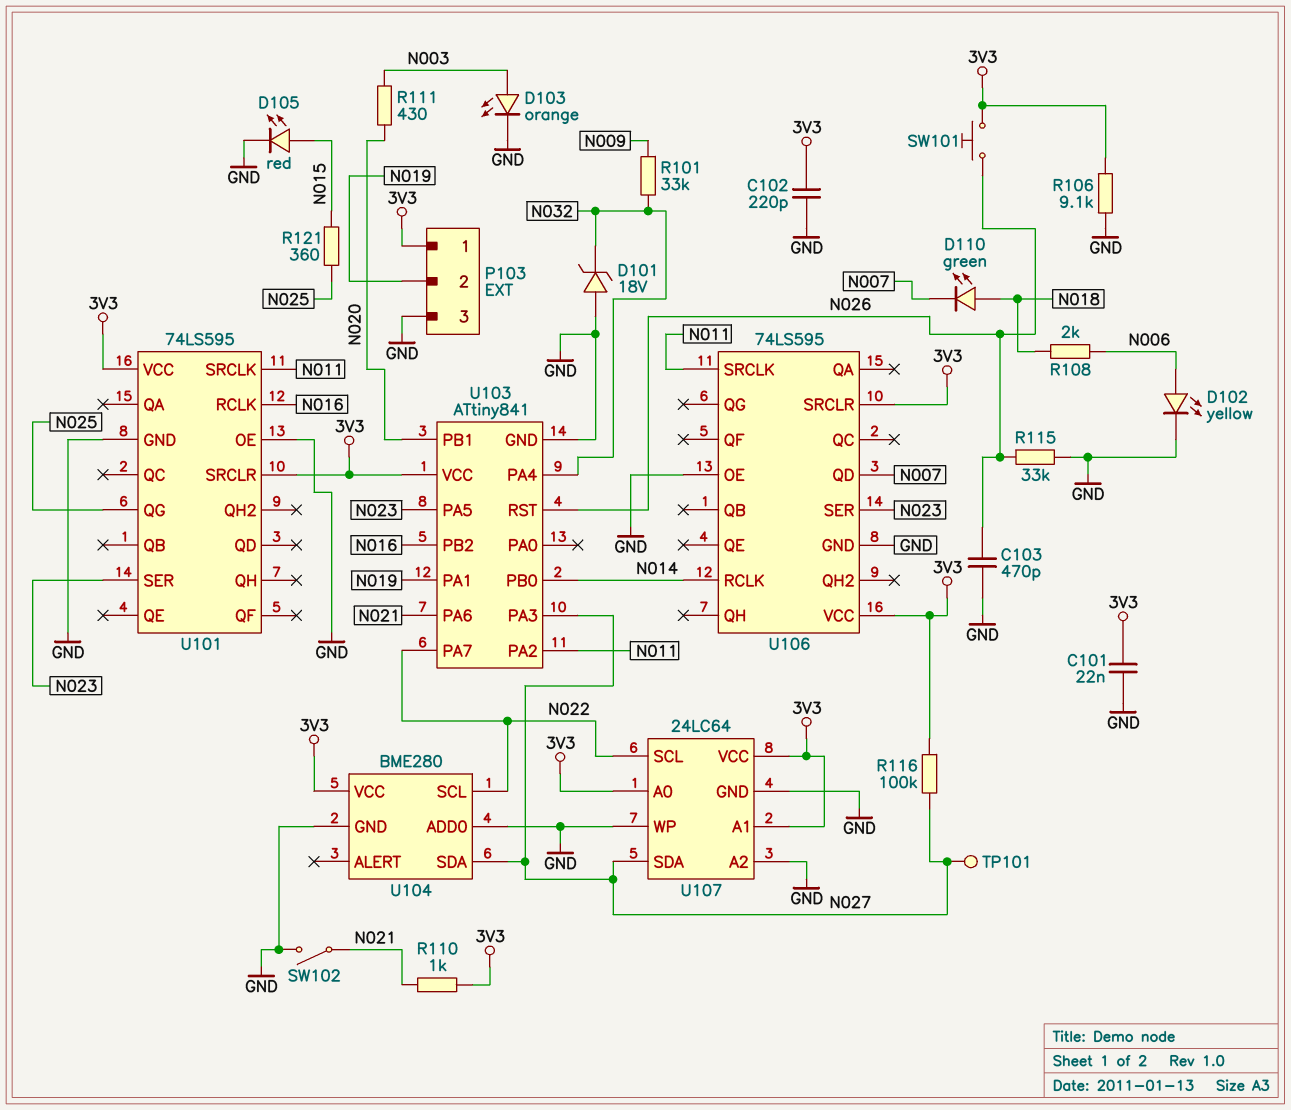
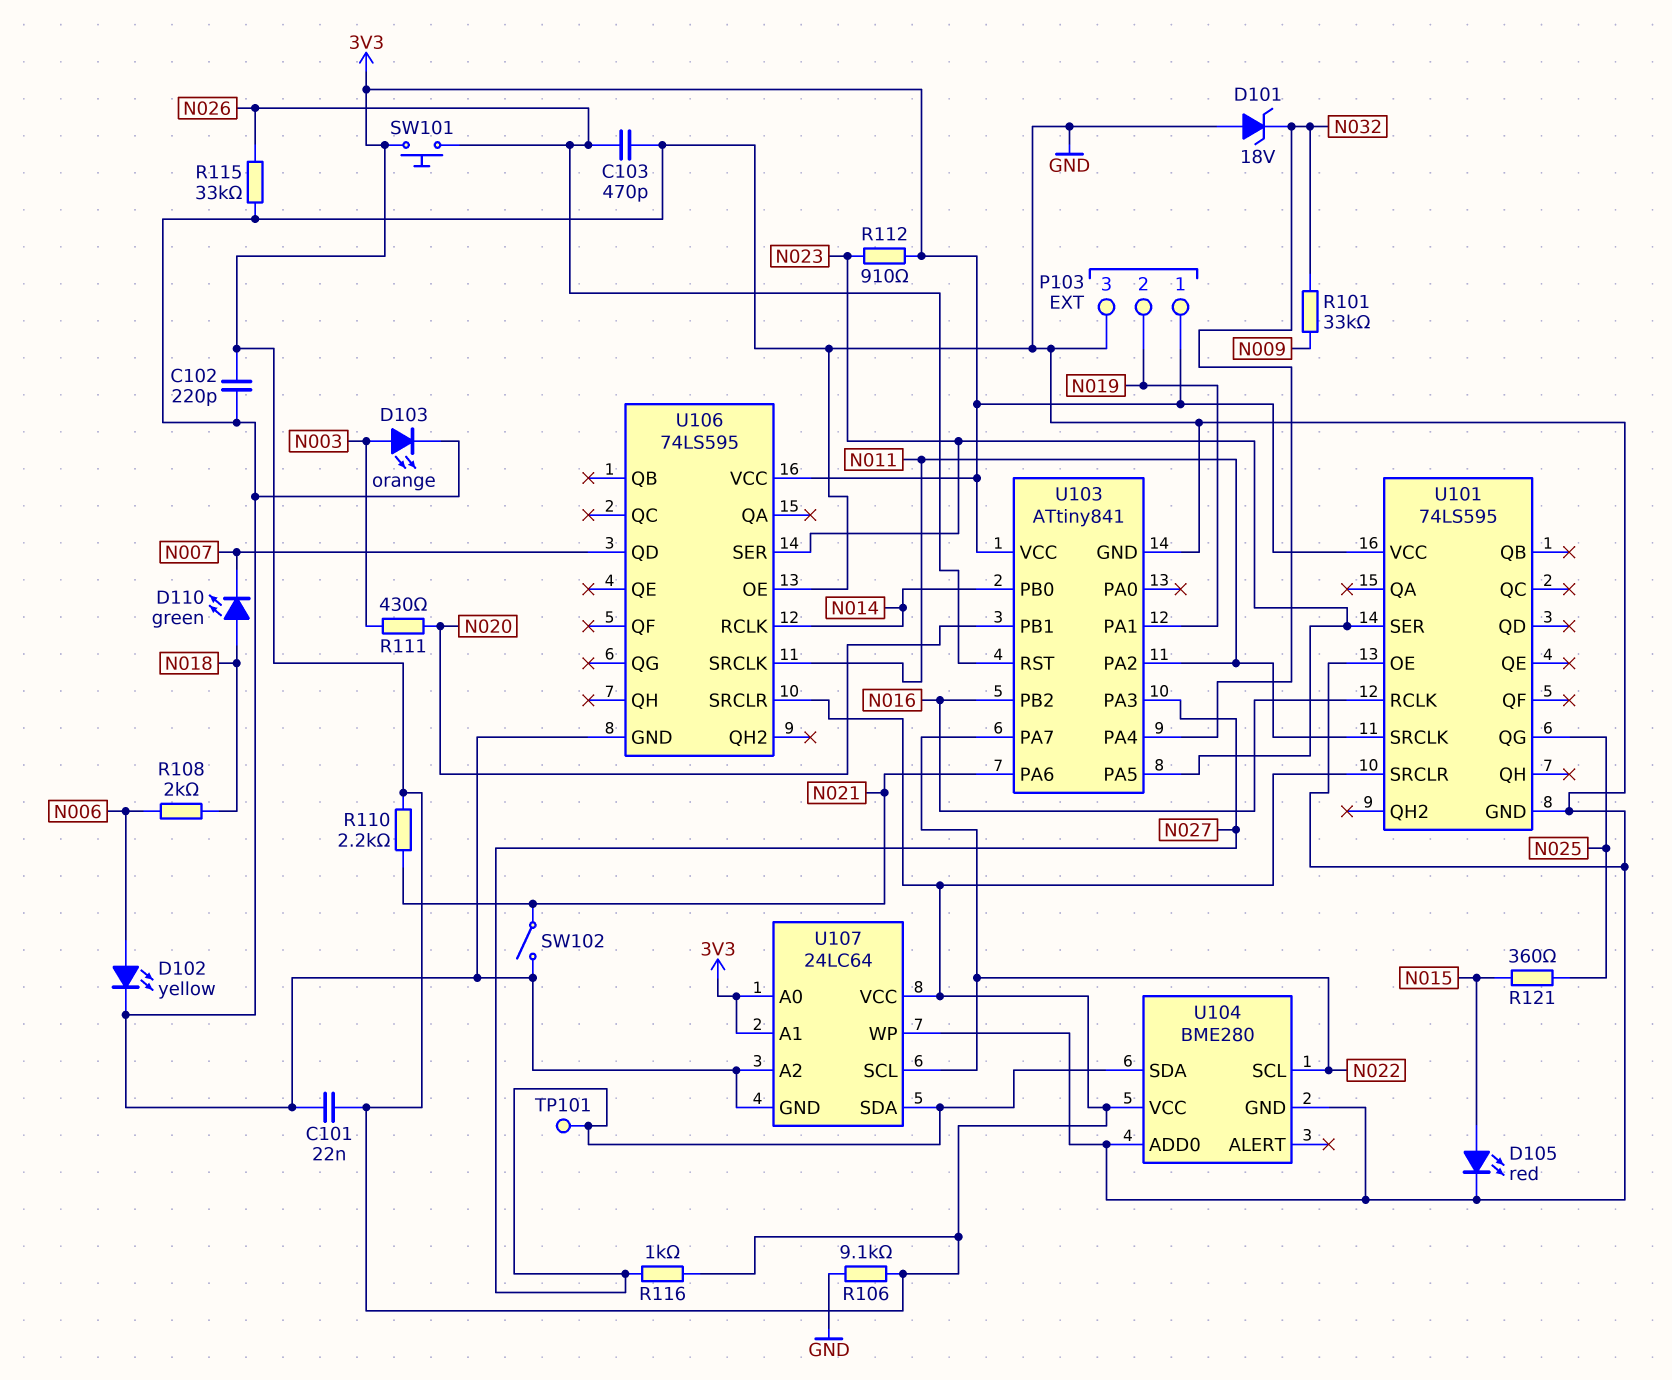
R110: 1k (3V3, N021) -> 2.2k (3V3, N021)
R112: none -> 910 (3V3, N023)
R116: 100k (3V3, N027) -> 1k (3V3, N027)

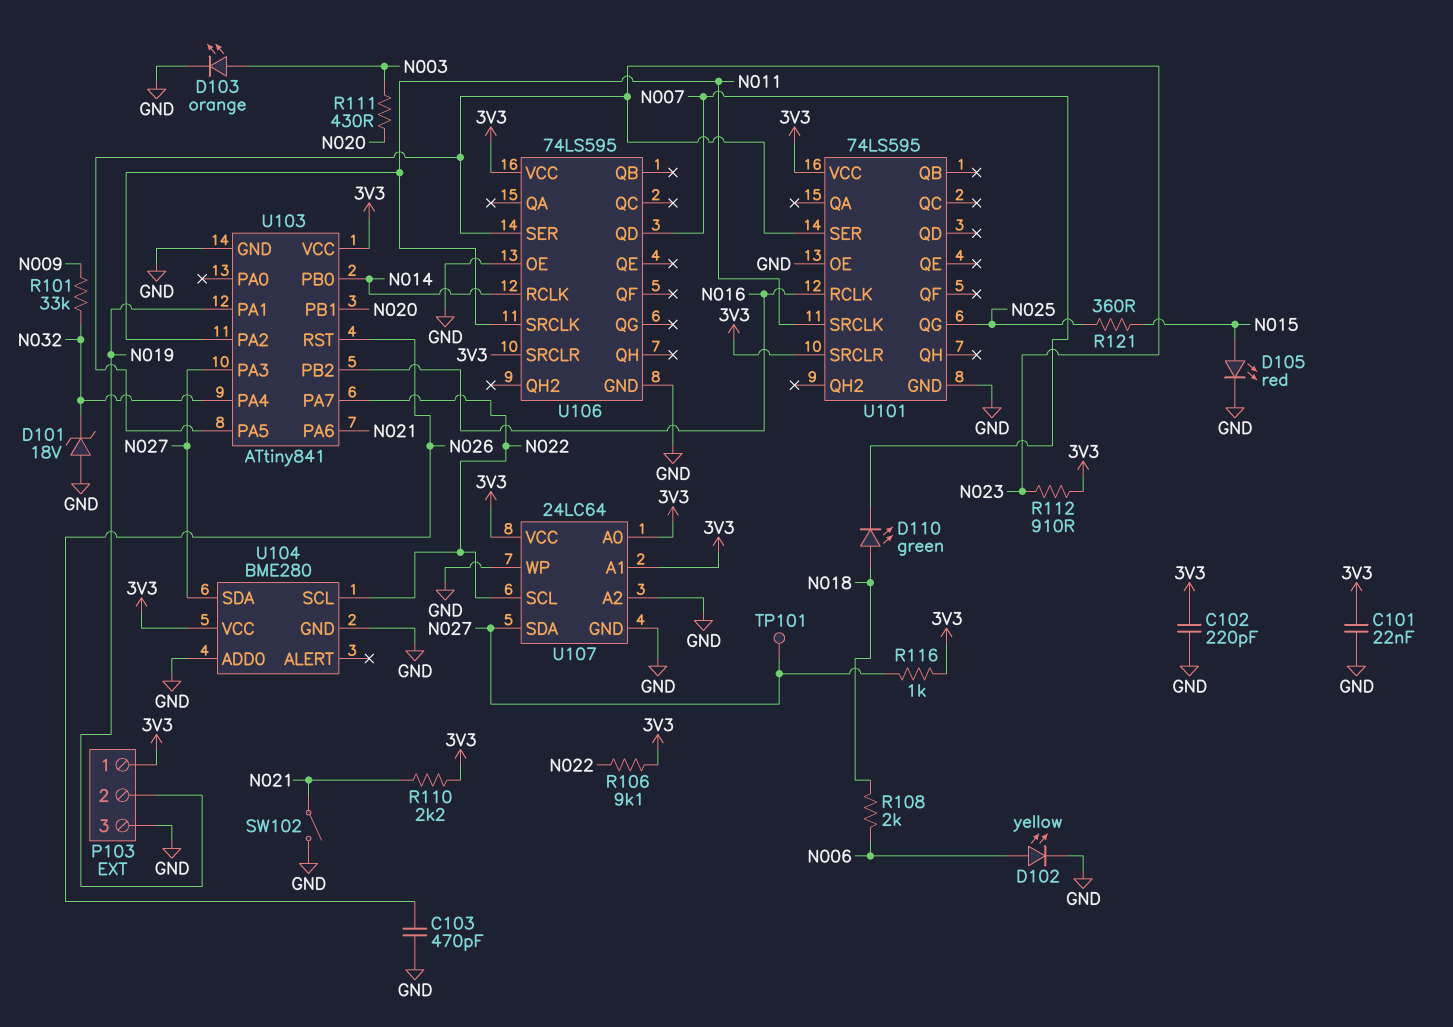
R106: 9.1k (3V3, GND) -> 9.1k (3V3, N022)
R115: 33k (GND, N026) -> none
SW101: button (3V3, N026) -> none

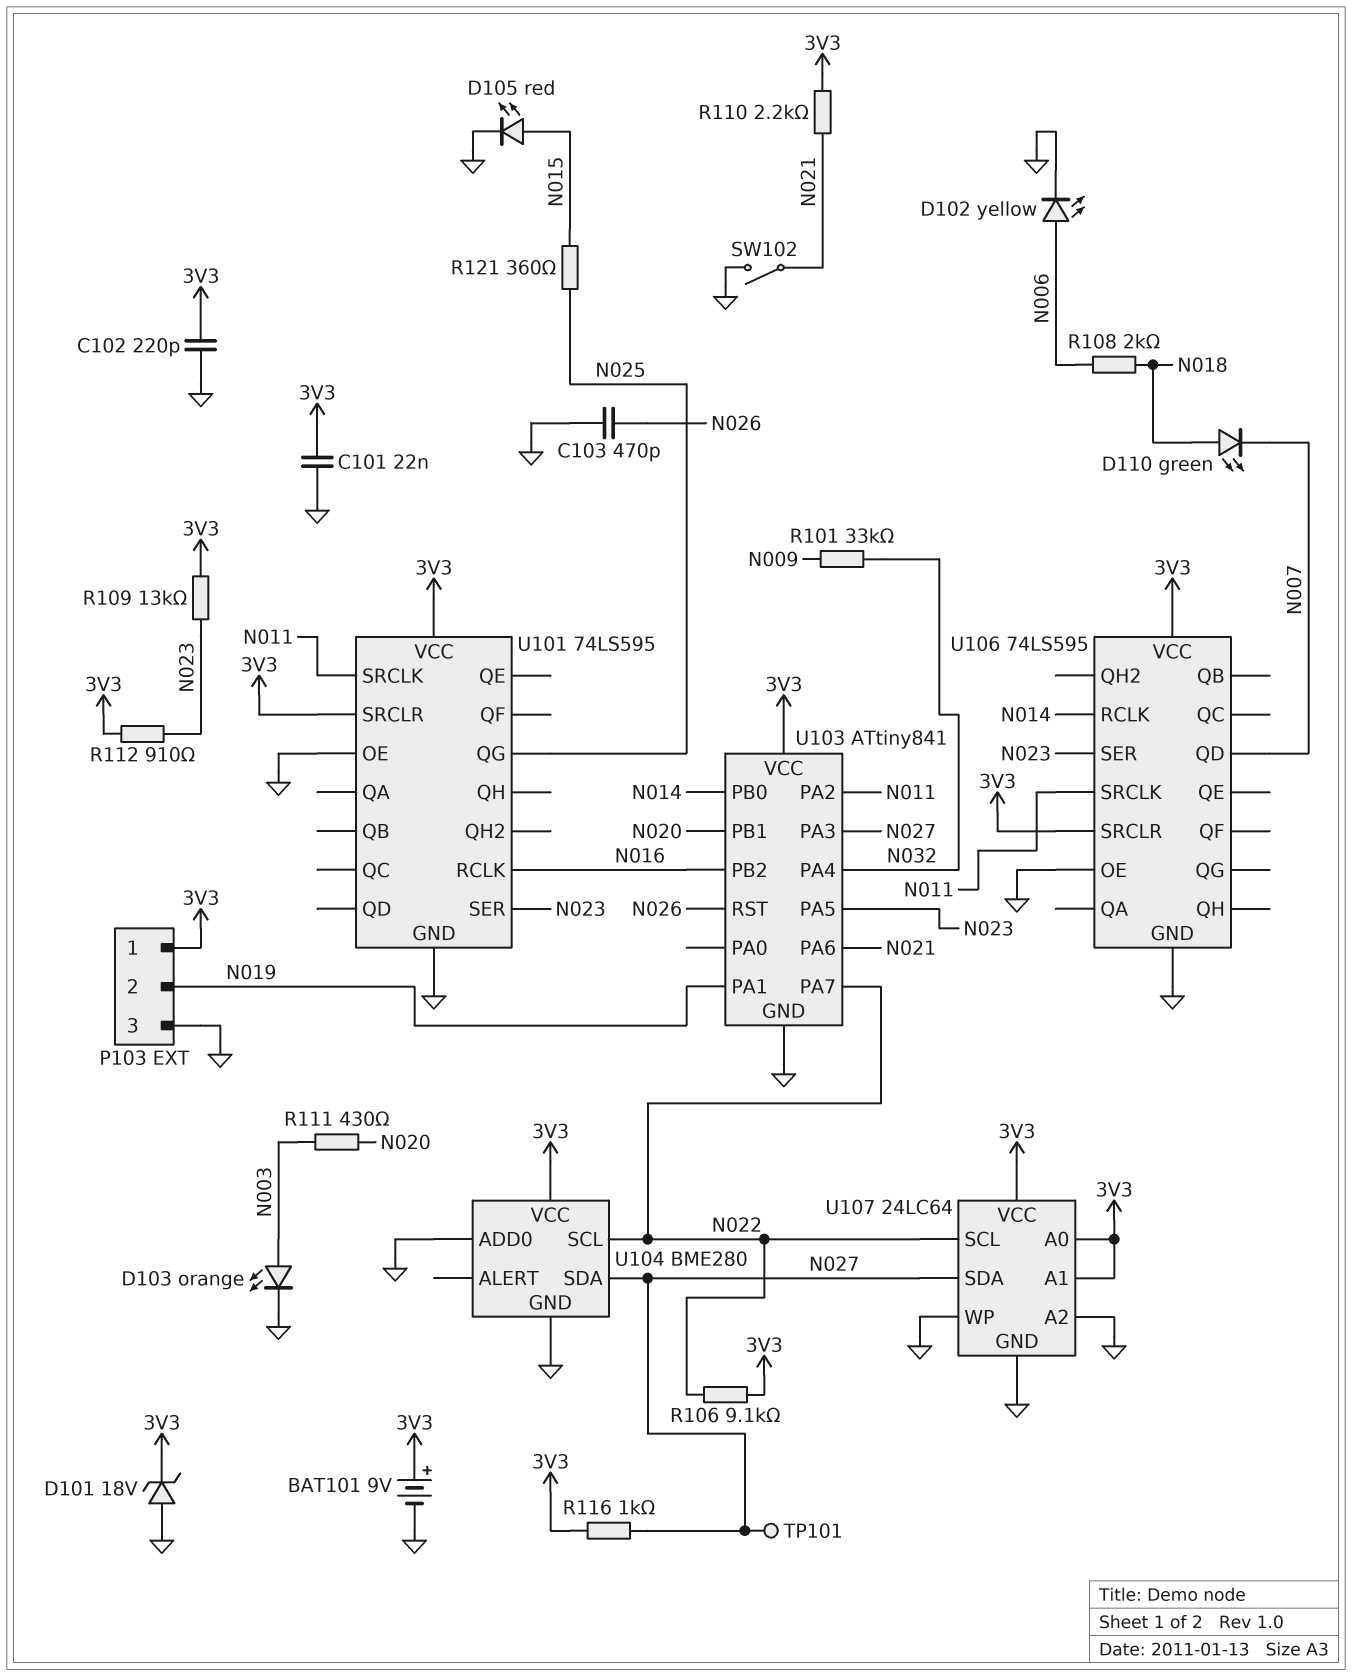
BAT101: none -> 9V (plus 3V3, minus GND)
D101: zener 18V (A GND, K N032) -> zener 18V (A GND, K 3V3)
R109: none -> 13k (3V3, N023)

